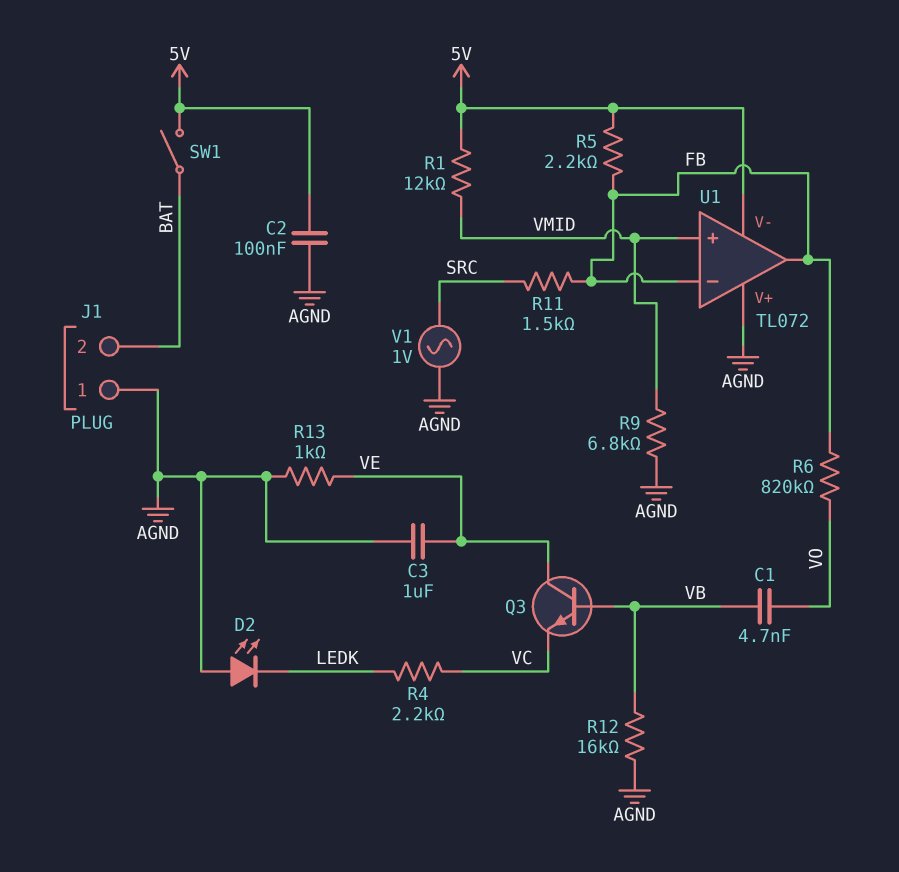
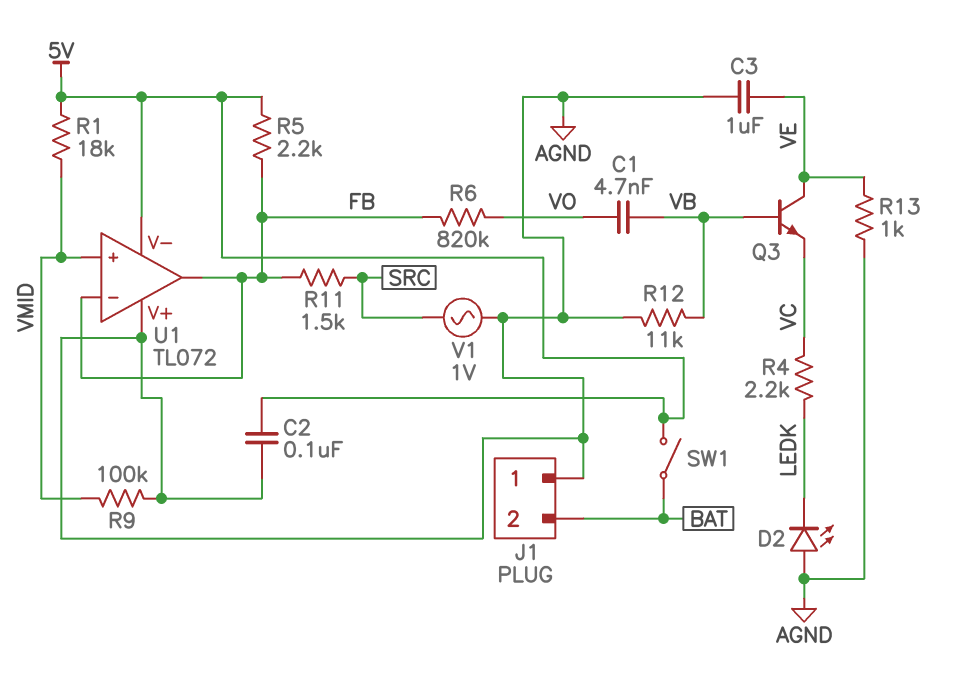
R1: 12k (5V, VMID) -> 18k (5V, VMID)
R9: 6.8k (AGND, VMID) -> 100k (AGND, VMID)
R12: 16k (AGND, VB) -> 11k (AGND, VB)

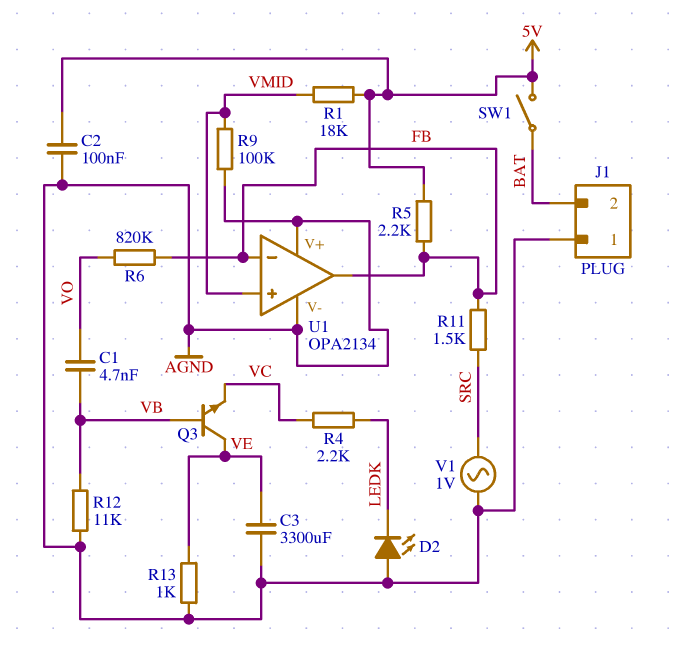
C3: 1uF (AGND, VE) -> 3300uF (AGND, VE)
U1: TL072 -> OPA2134
U1 pin V-: 5V -> AGND

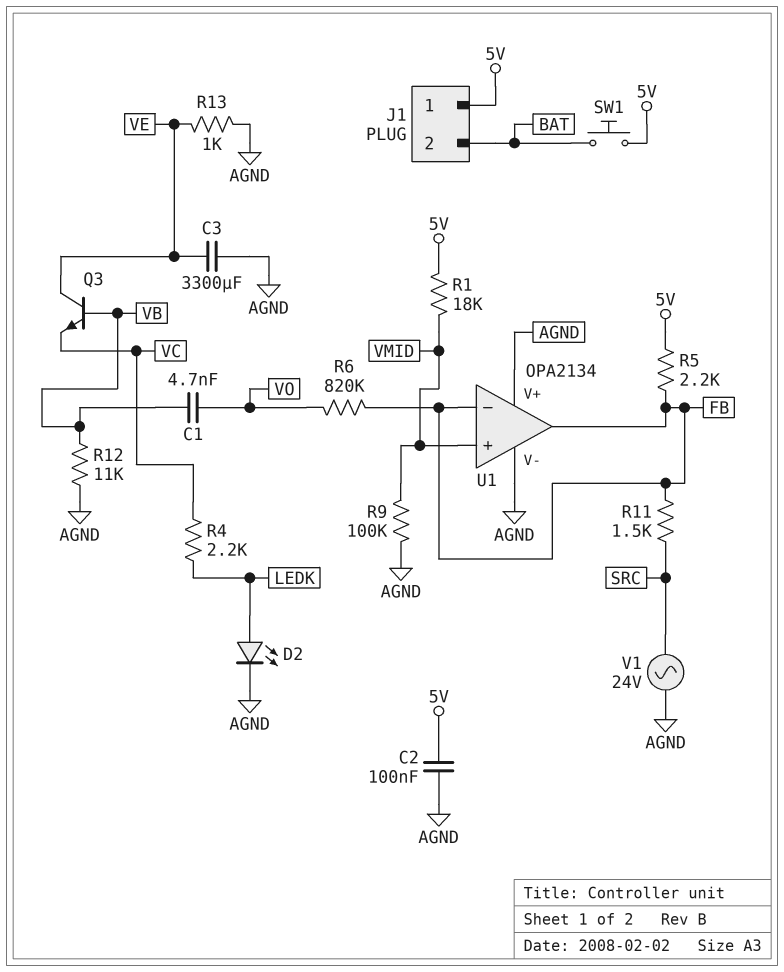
D2: LED (A AGND, K LEDK) -> LED (A LEDK, K AGND)
J1 pin 1: AGND -> 5V
SW1: switch (5V, BAT) -> button (5V, BAT)
V1: AC 1V (AGND, SRC) -> AC 24V (AGND, SRC)

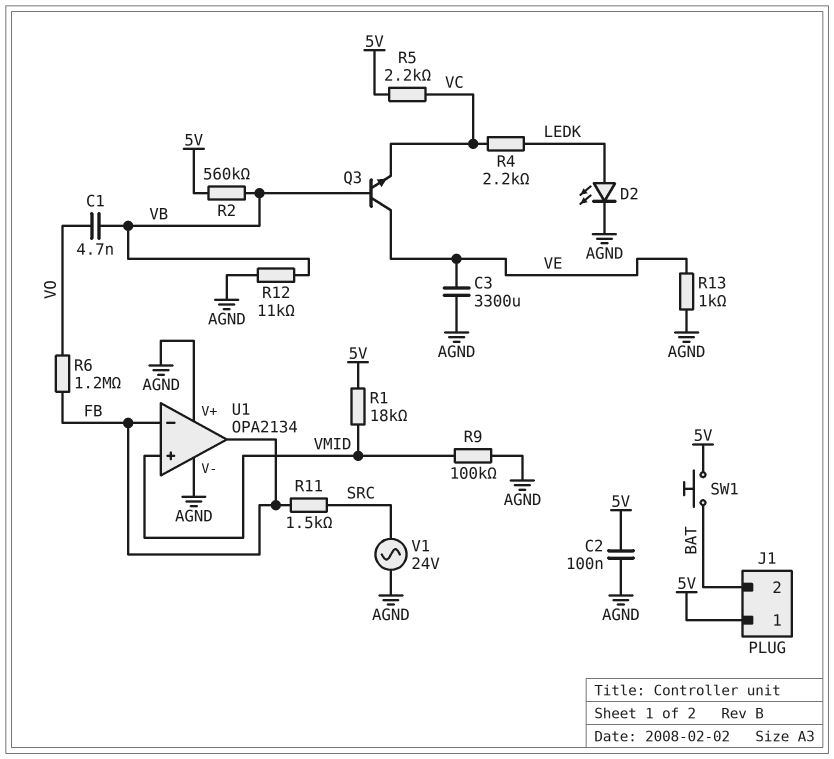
R2: none -> 560k (5V, VB)
R5: 2.2k (5V, FB) -> 2.2k (5V, VC)
R6: 820k (FB, VO) -> 1.2M (FB, VO)

